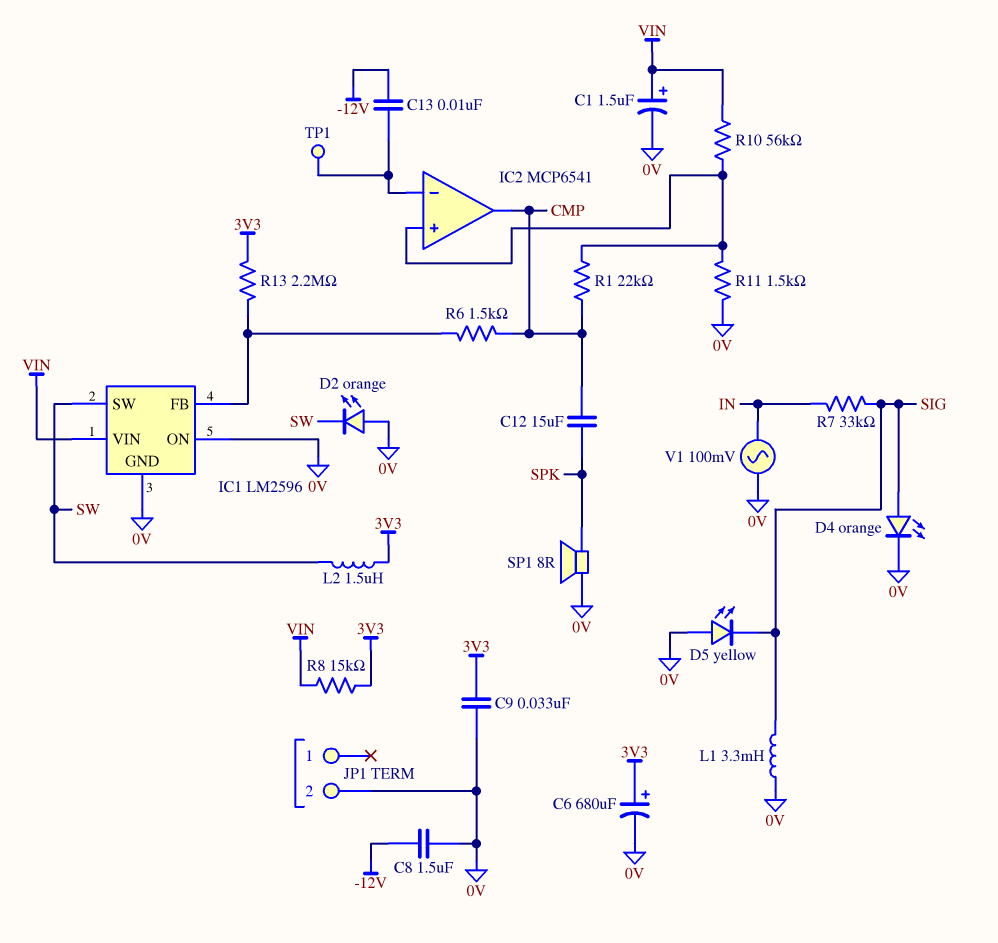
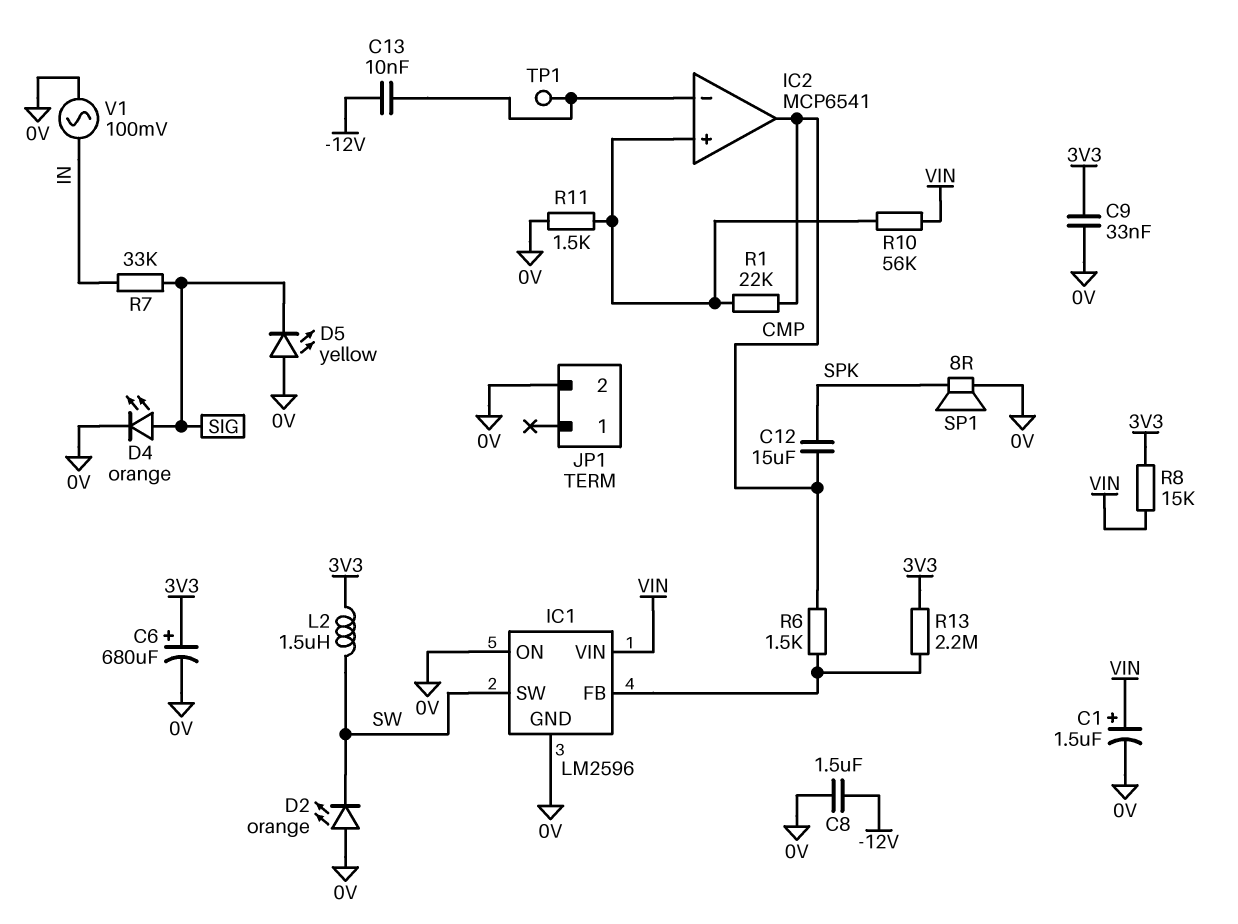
L1: 3.3mH (0V, SIG) -> none

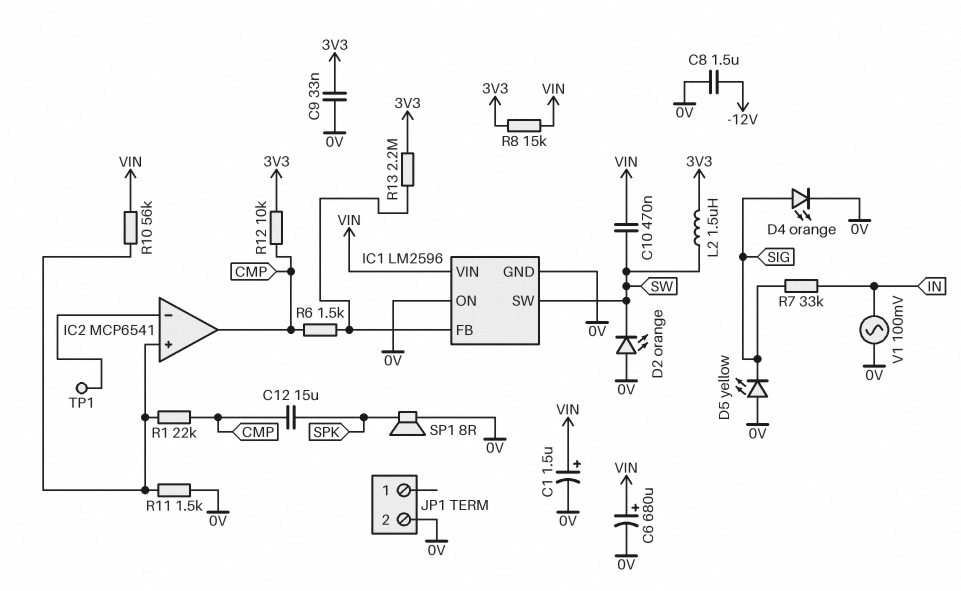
C6: 680uF (plus 3V3, minus 0V) -> 680uF (plus VIN, minus 0V)
C10: none -> 470nF (SW, VIN)
C13: 10nF (-12V, IC2/in-) -> none
R12: none -> 10k (3V3, CMP)

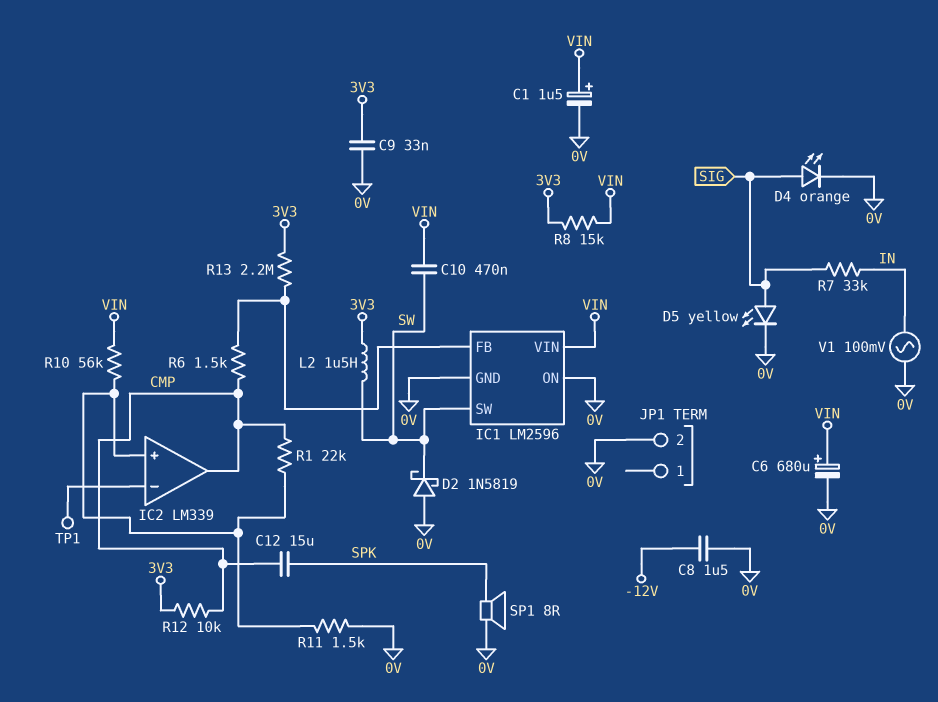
D2: LED orange (A 0V, K SW) -> schottky 1N5819 (A 0V, K SW)
D5: LED yellow (A 0V, K SIG) -> LED yellow (A SIG, K 0V)
IC2: MCP6541 -> LM339

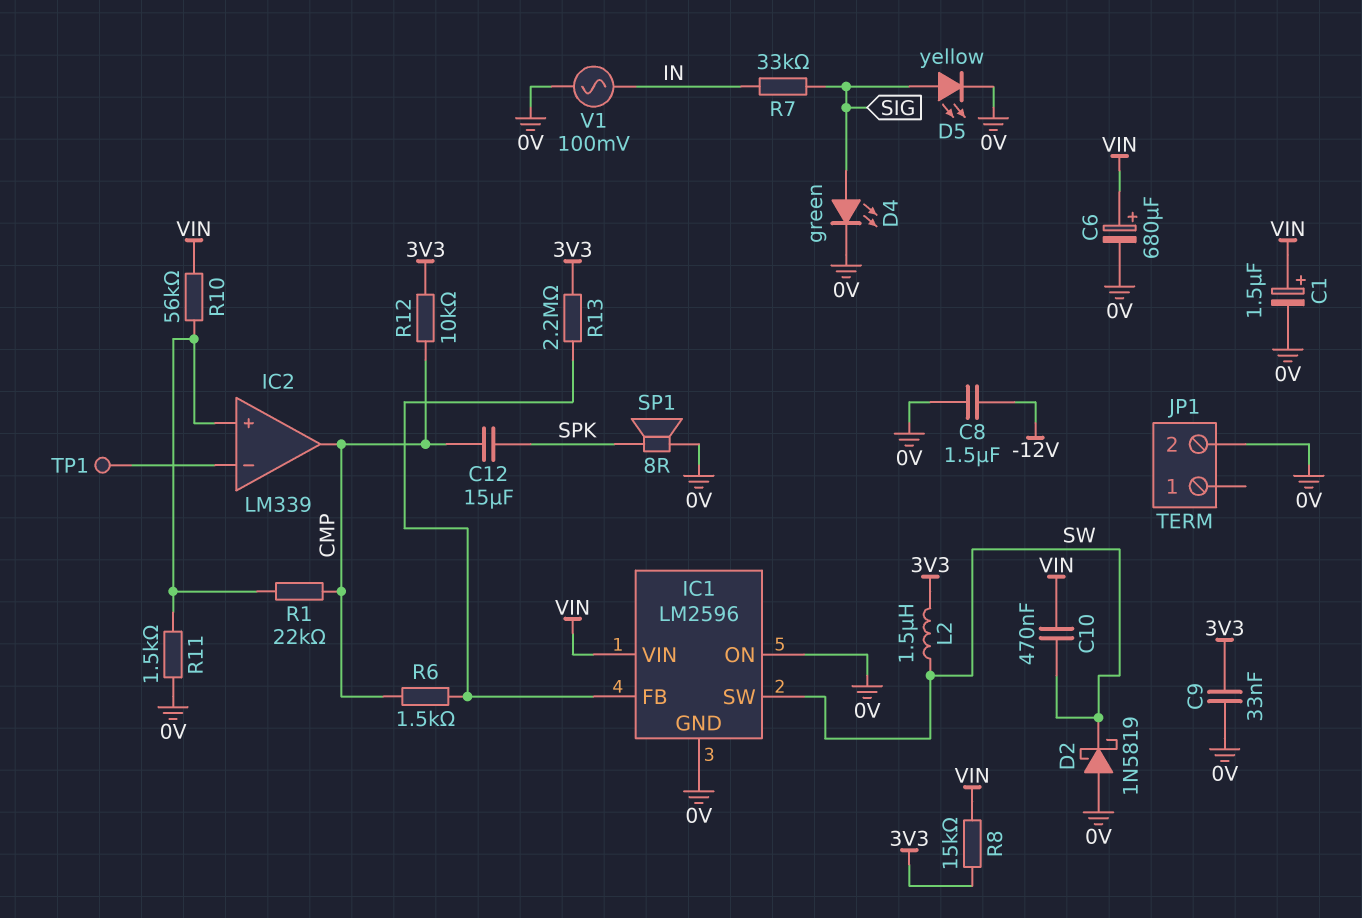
D4: LED orange (A SIG, K 0V) -> LED green (A SIG, K 0V)

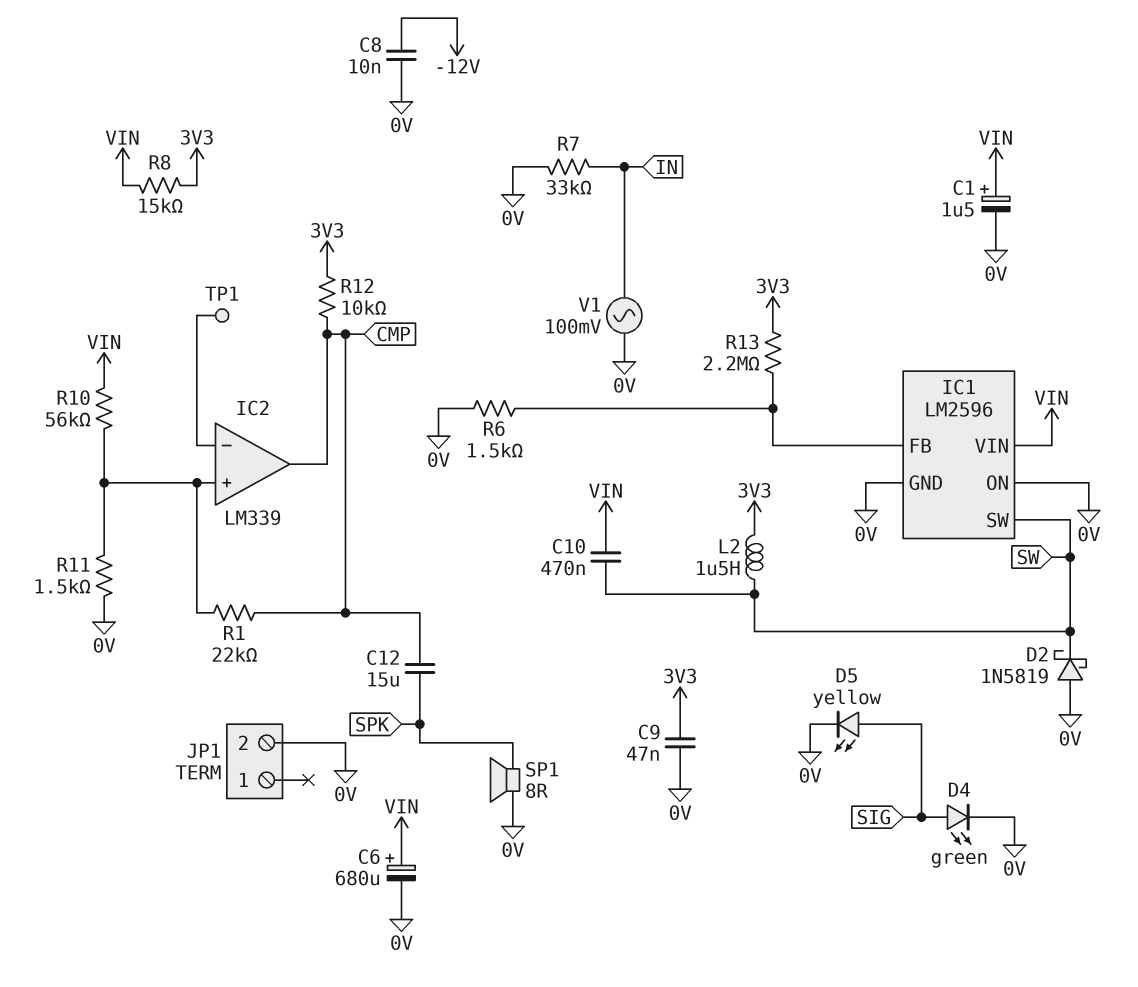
C8: 1.5uF (-12V, 0V) -> 10nF (-12V, 0V)
C9: 33nF (0V, 3V3) -> 47nF (0V, 3V3)
R6: 1.5k (CMP, IC1/FB) -> 1.5k (0V, IC1/FB)
R7: 33k (IN, SIG) -> 33k (0V, IN)

